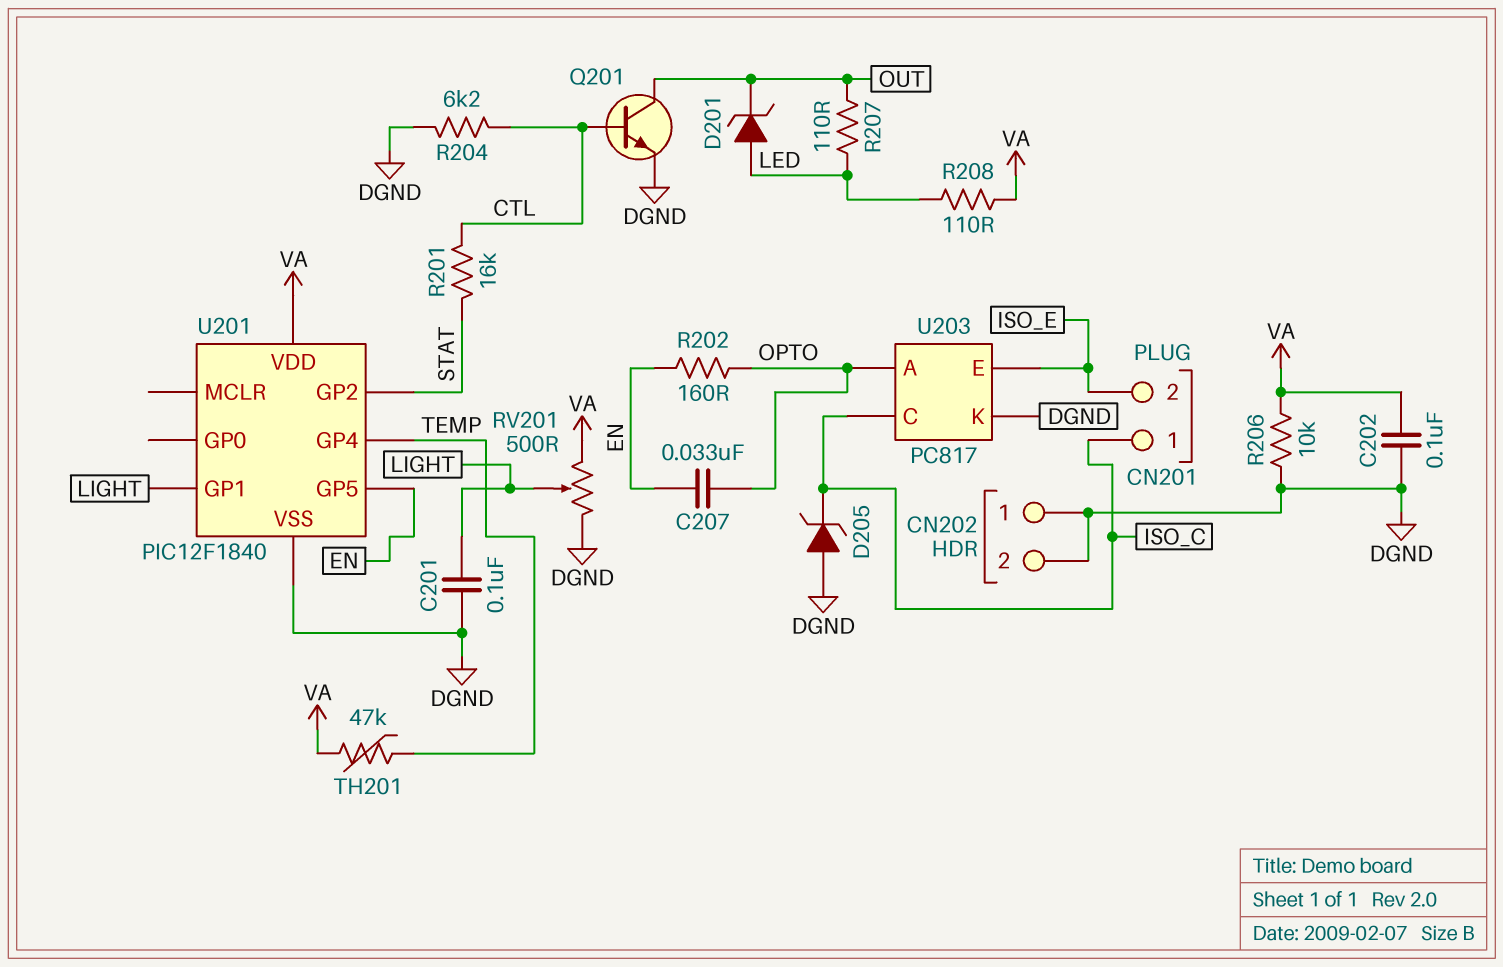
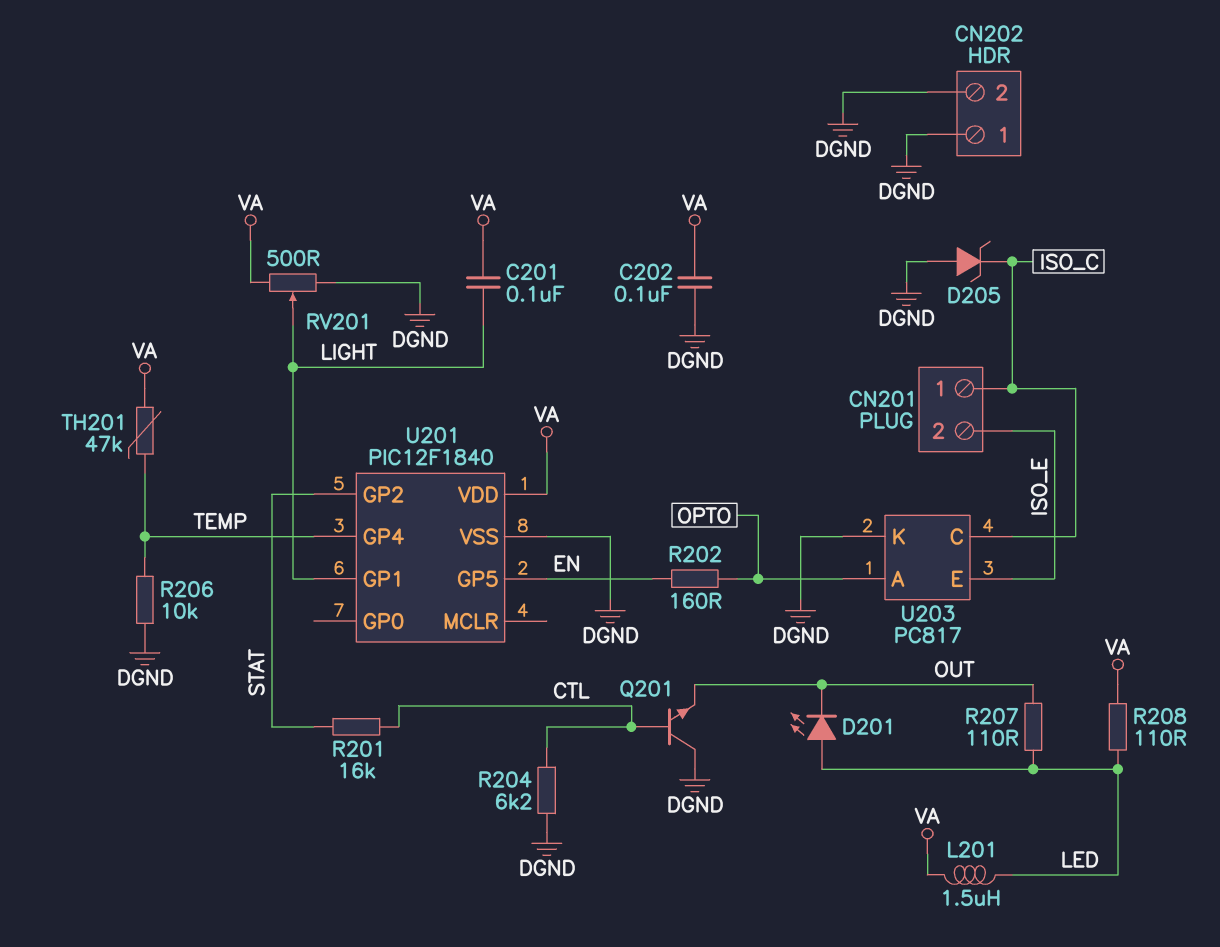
C201: 100nF (DGND, LIGHT) -> 100nF (LIGHT, VA)
C207: 33nF (EN, OPTO) -> none
D201: zener (A LED, K OUT) -> LED (A LED, K OUT)
L201: none -> 1.5uH (LED, VA)
Q201: NPN (B CTL, C OUT, E DGND) -> NPN (B CTL, C DGND, E OUT)
R206: 10k (DGND, VA) -> 10k (DGND, TEMP)

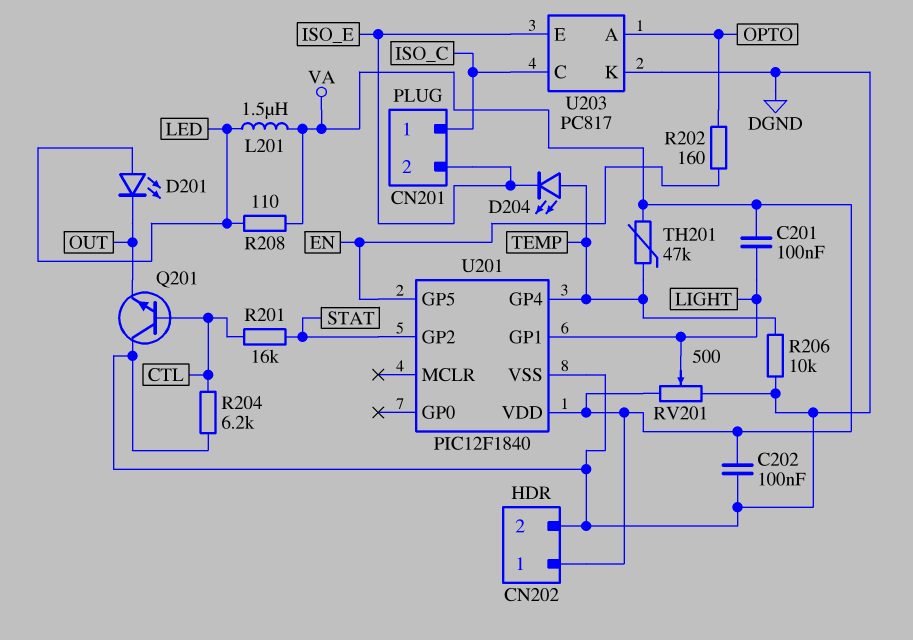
CN202 pin 1: DGND -> VA
D204: none -> LED (A TEMP, K ISO_E)
D205: zener (A DGND, K ISO_C) -> none
R207: 110 (LED, OUT) -> none

